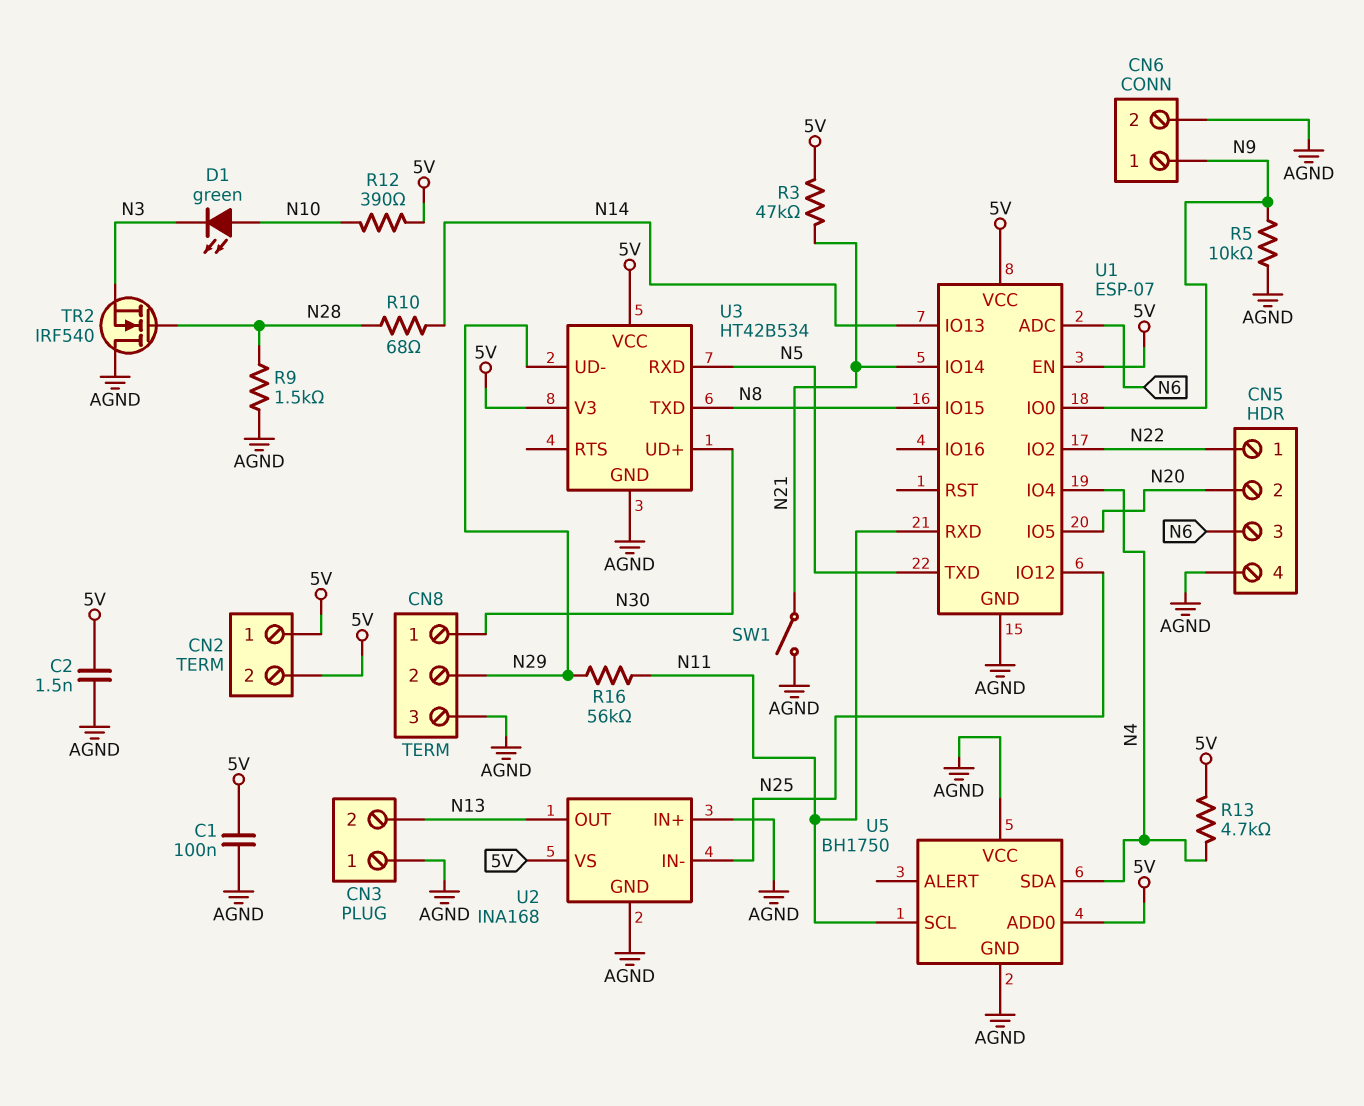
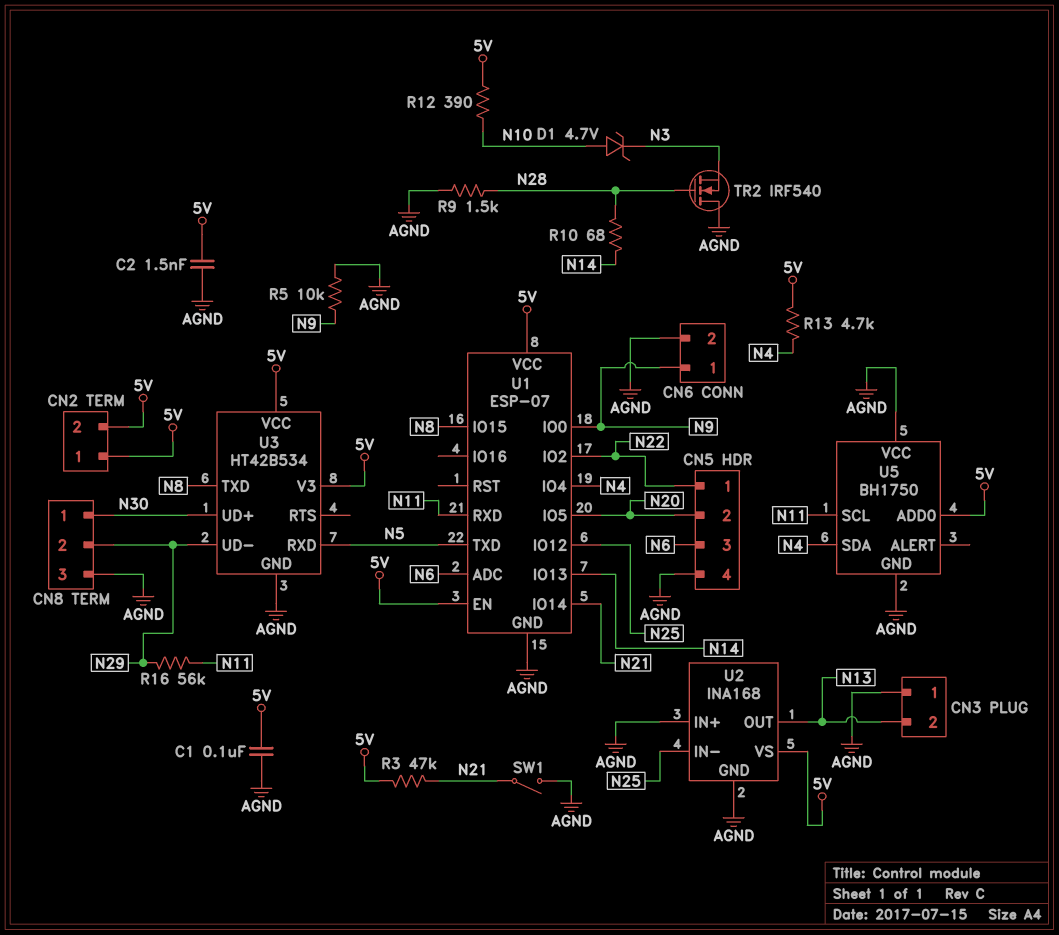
D1: LED green (A N10, K N3) -> zener 4.7V (A N10, K N3)

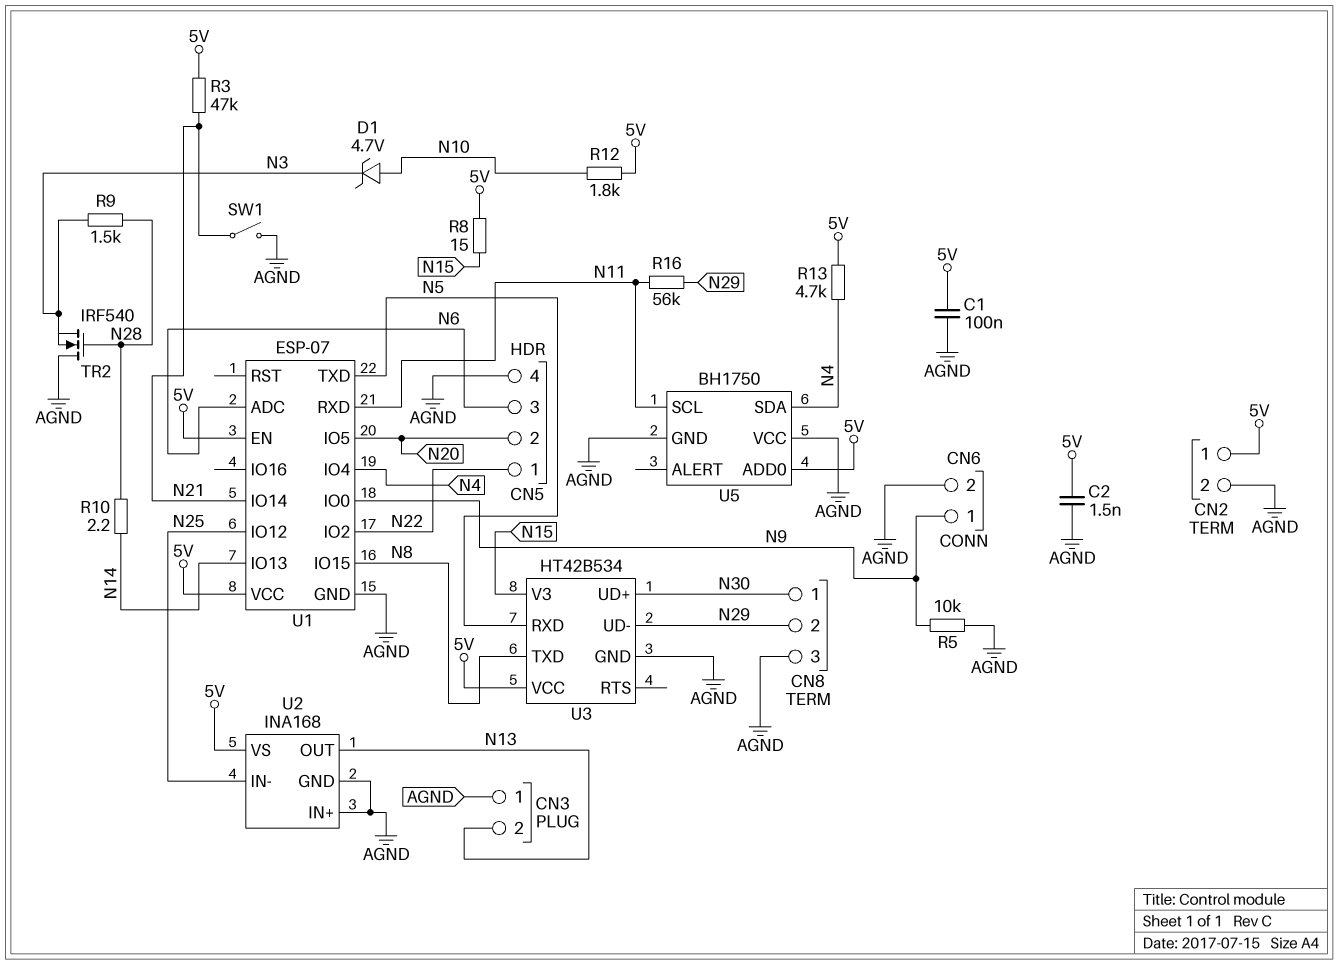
CN2 pin 2: 5V -> AGND
R8: none -> 15 (5V, N15)
R9: 1.5k (AGND, N28) -> 1.5k (N3, N28)
R10: 68 (N14, N28) -> 2.2 (N14, N28)
R12: 390 (5V, N10) -> 1.8k (5V, N10)
U3 pin V3: 5V -> N15

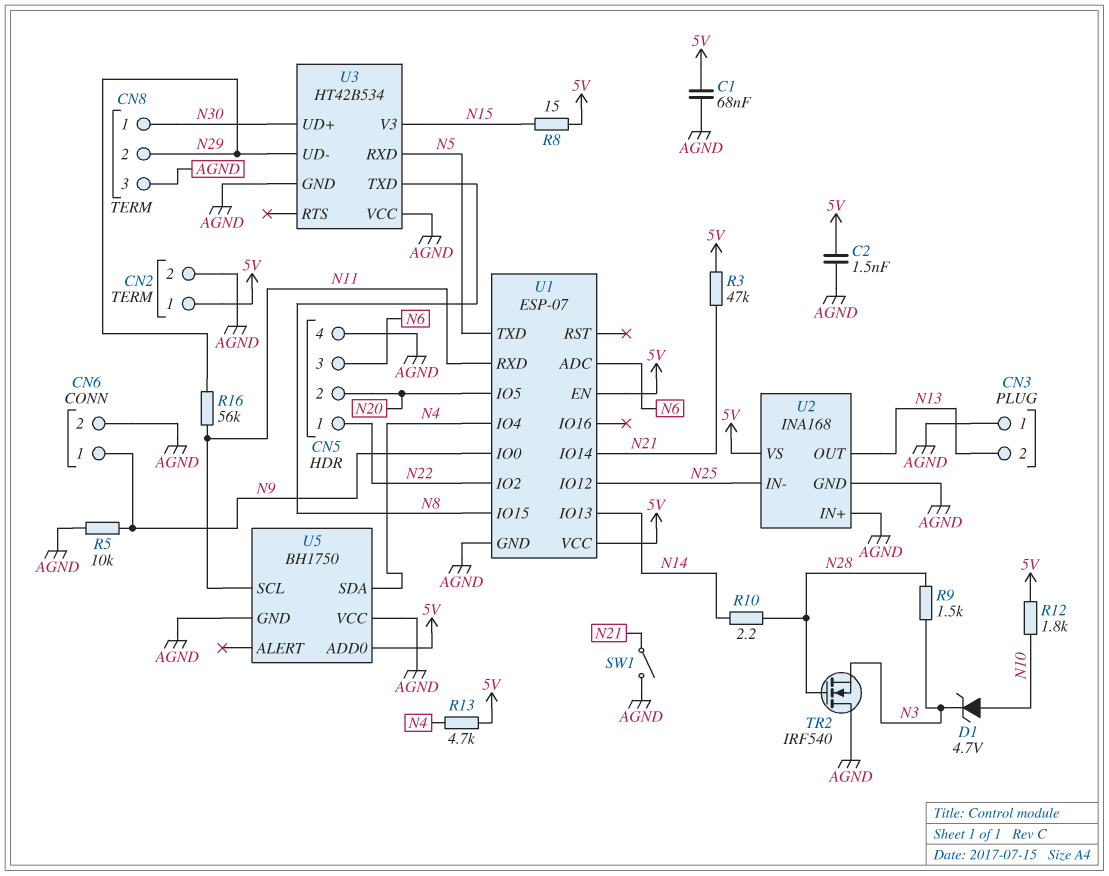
C1: 100nF (5V, AGND) -> 68nF (5V, AGND)
U3 pin VCC: 5V -> AGND

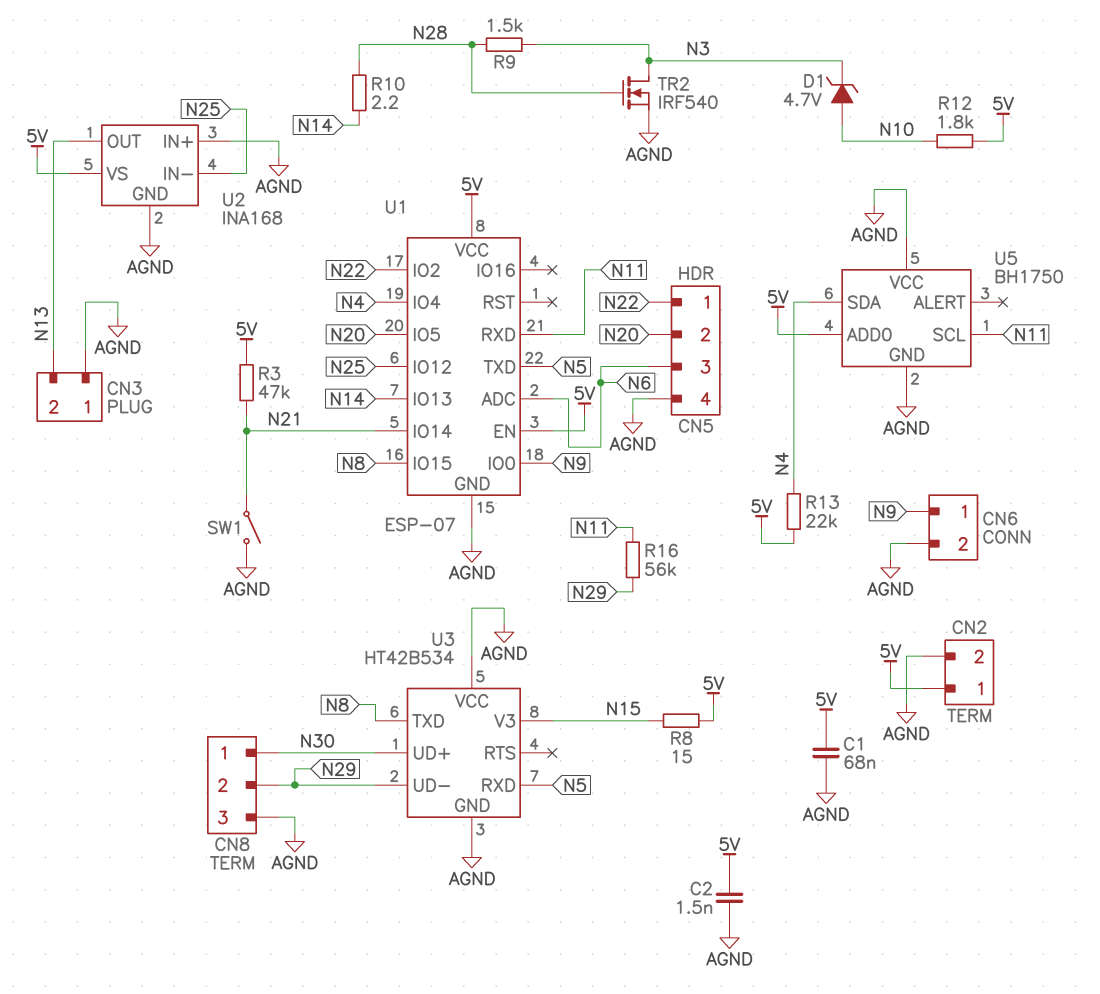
R5: 10k (AGND, N9) -> none
R13: 4.7k (5V, N4) -> 22k (5V, N4)
TR2: NMOS IRF540 (G N28, D AGND, S N3) -> NMOS IRF540 (G N28, D N3, S AGND)

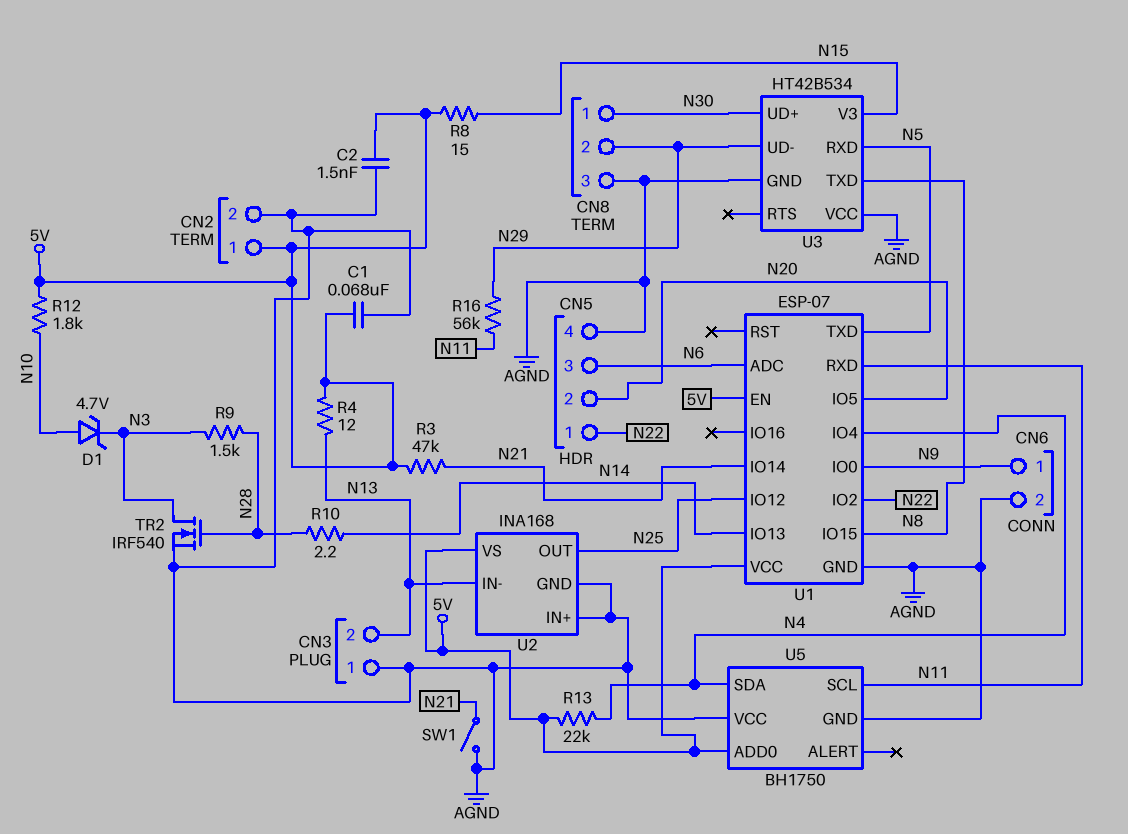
R4: none -> 12 (5V, N13)
U2 pin IN-: N25 -> N13
U2 pin OUT: N13 -> N25

